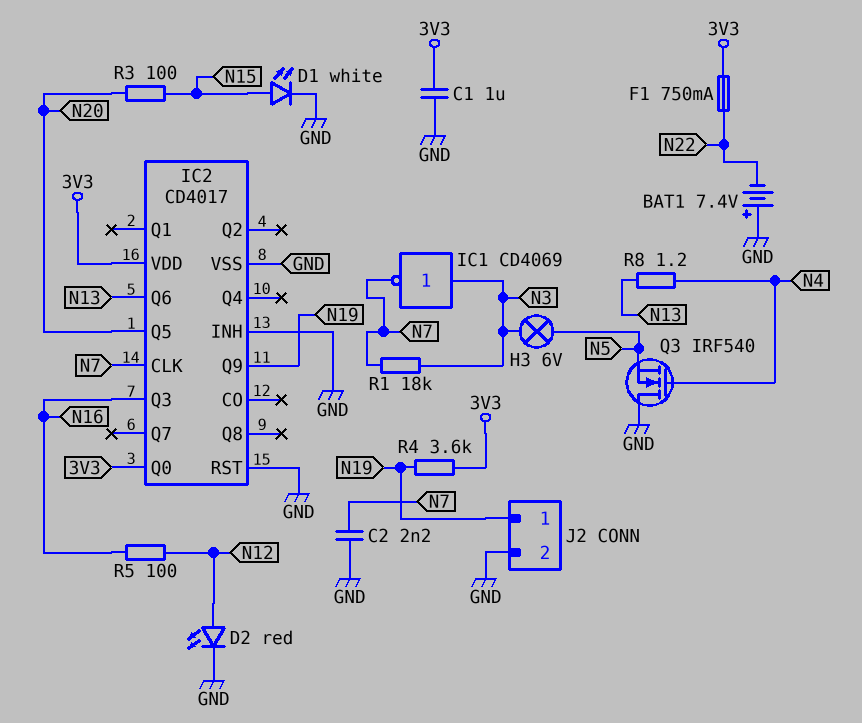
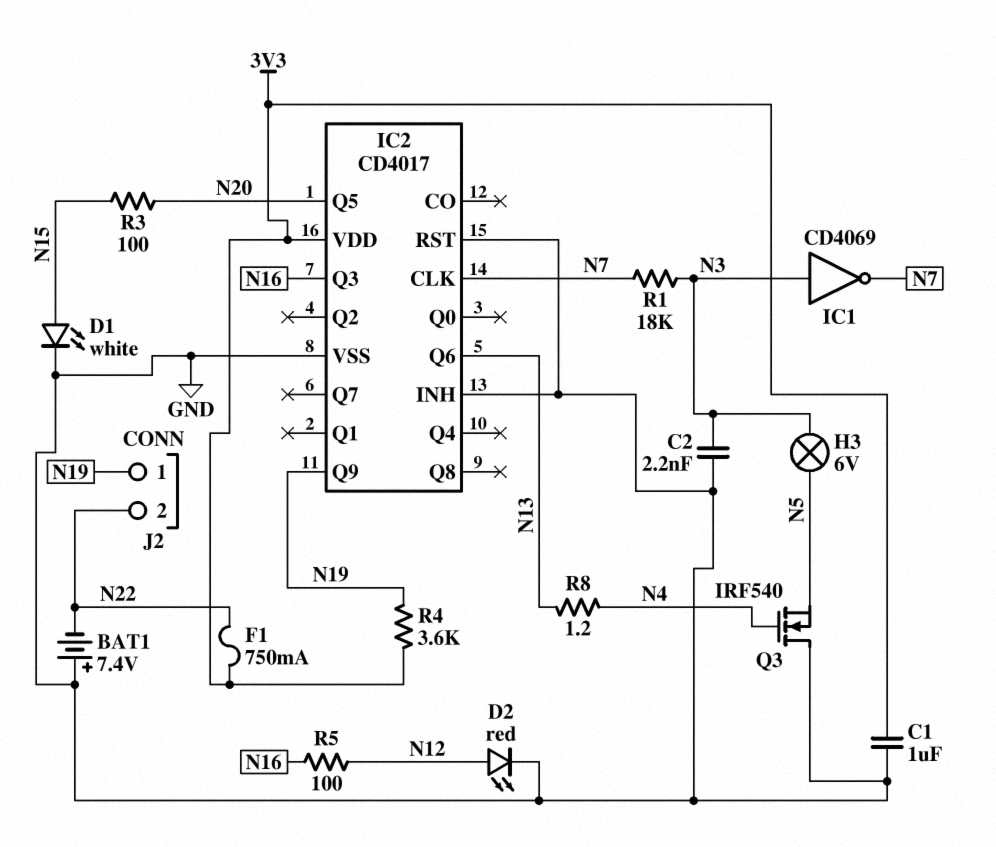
C2: 2.2nF (GND, N7) -> 2.2nF (GND, N3)
IC2 pin Q0: 3V3 -> none
J2 pin 2: GND -> N22

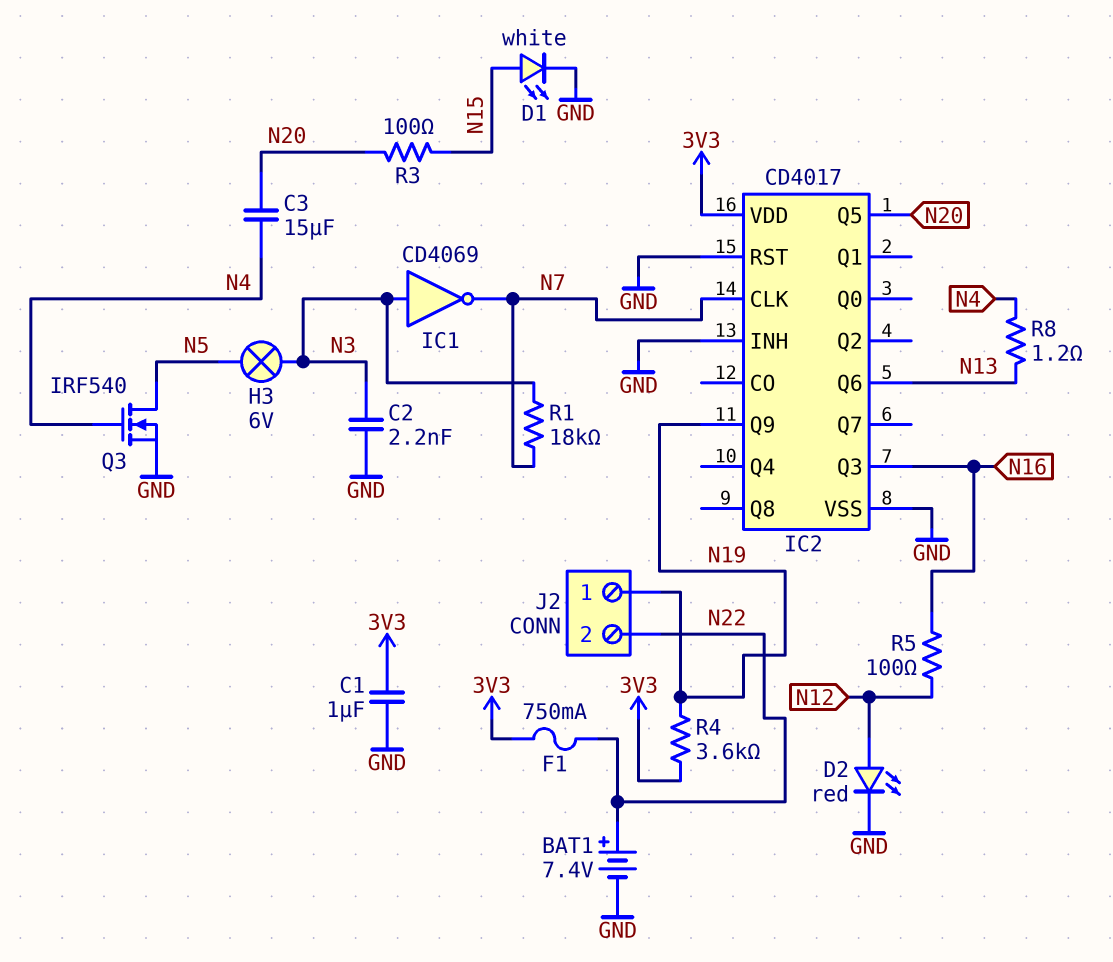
BAT1: 7.4V (plus GND, minus N22) -> 7.4V (plus N22, minus GND)
C3: none -> 15uF (N4, N20)
Q3: NMOS IRF540 (G N4, D GND, S N5) -> NMOS IRF540 (G N4, D N5, S GND)

